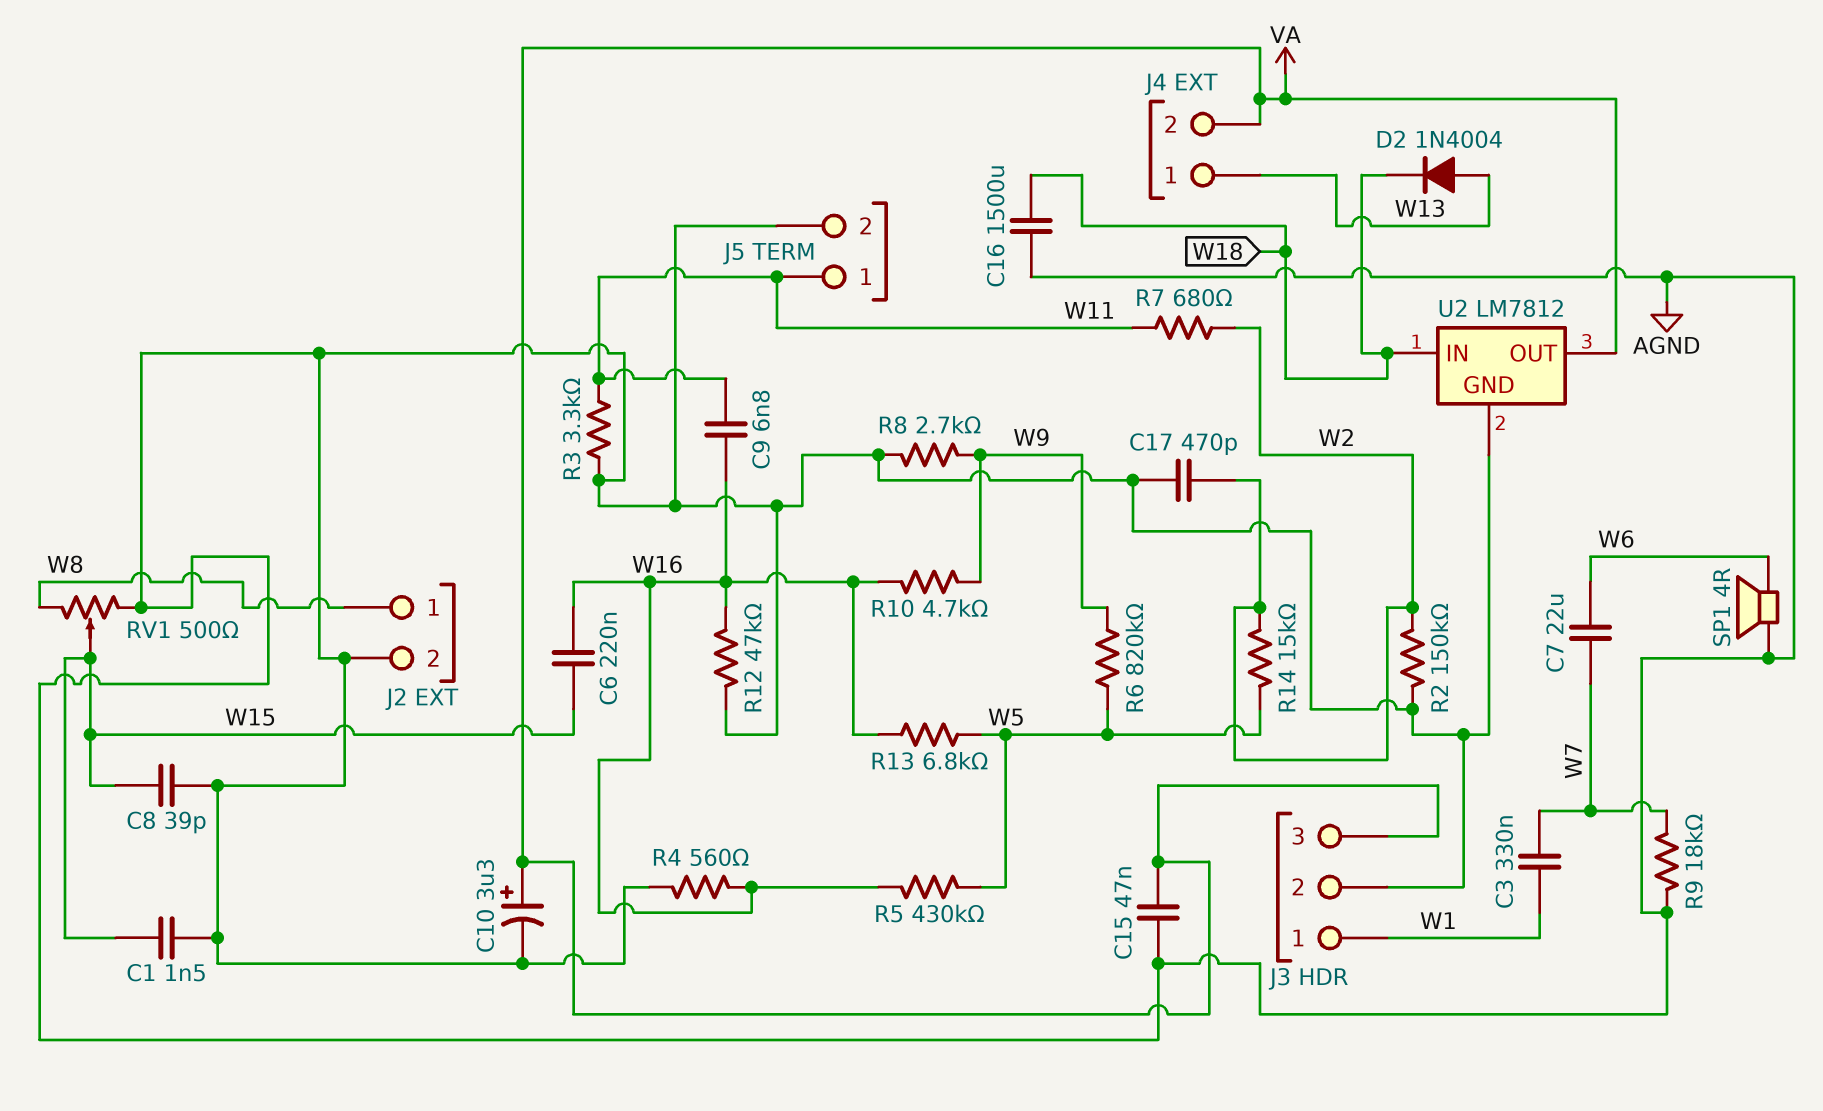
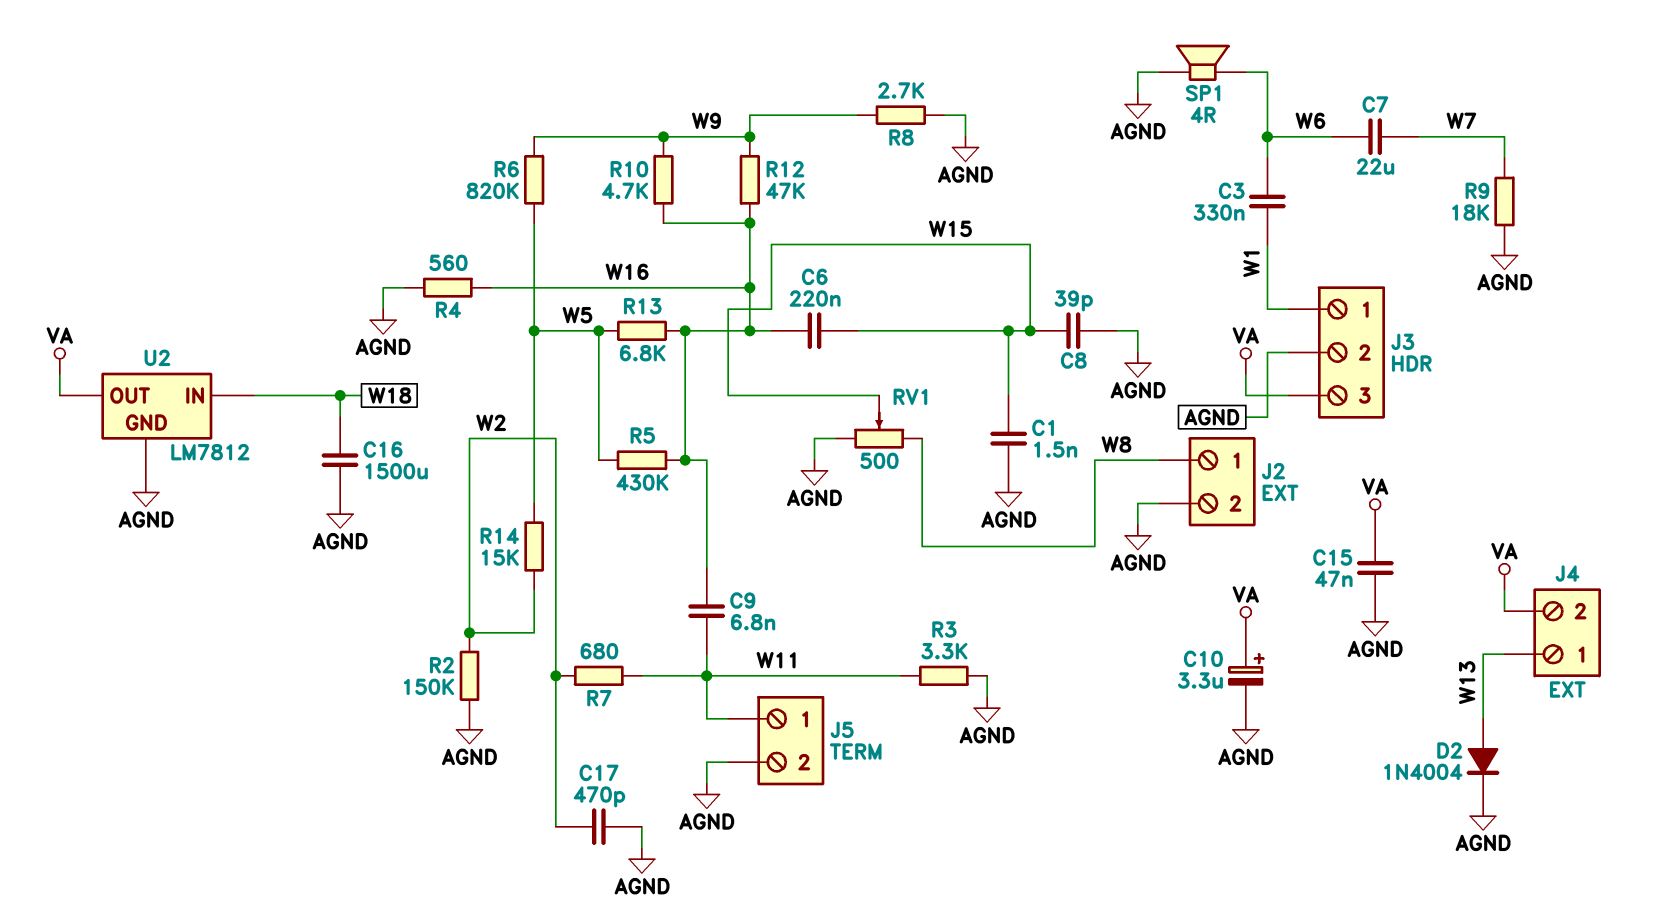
C3: 330nF (W1, W7) -> 330nF (W1, W6)
D2: diode 1N4004 (A W13, K W18) -> diode 1N4004 (A W13, K AGND)
R12: 47k (AGND, W16) -> 47k (W9, W16)

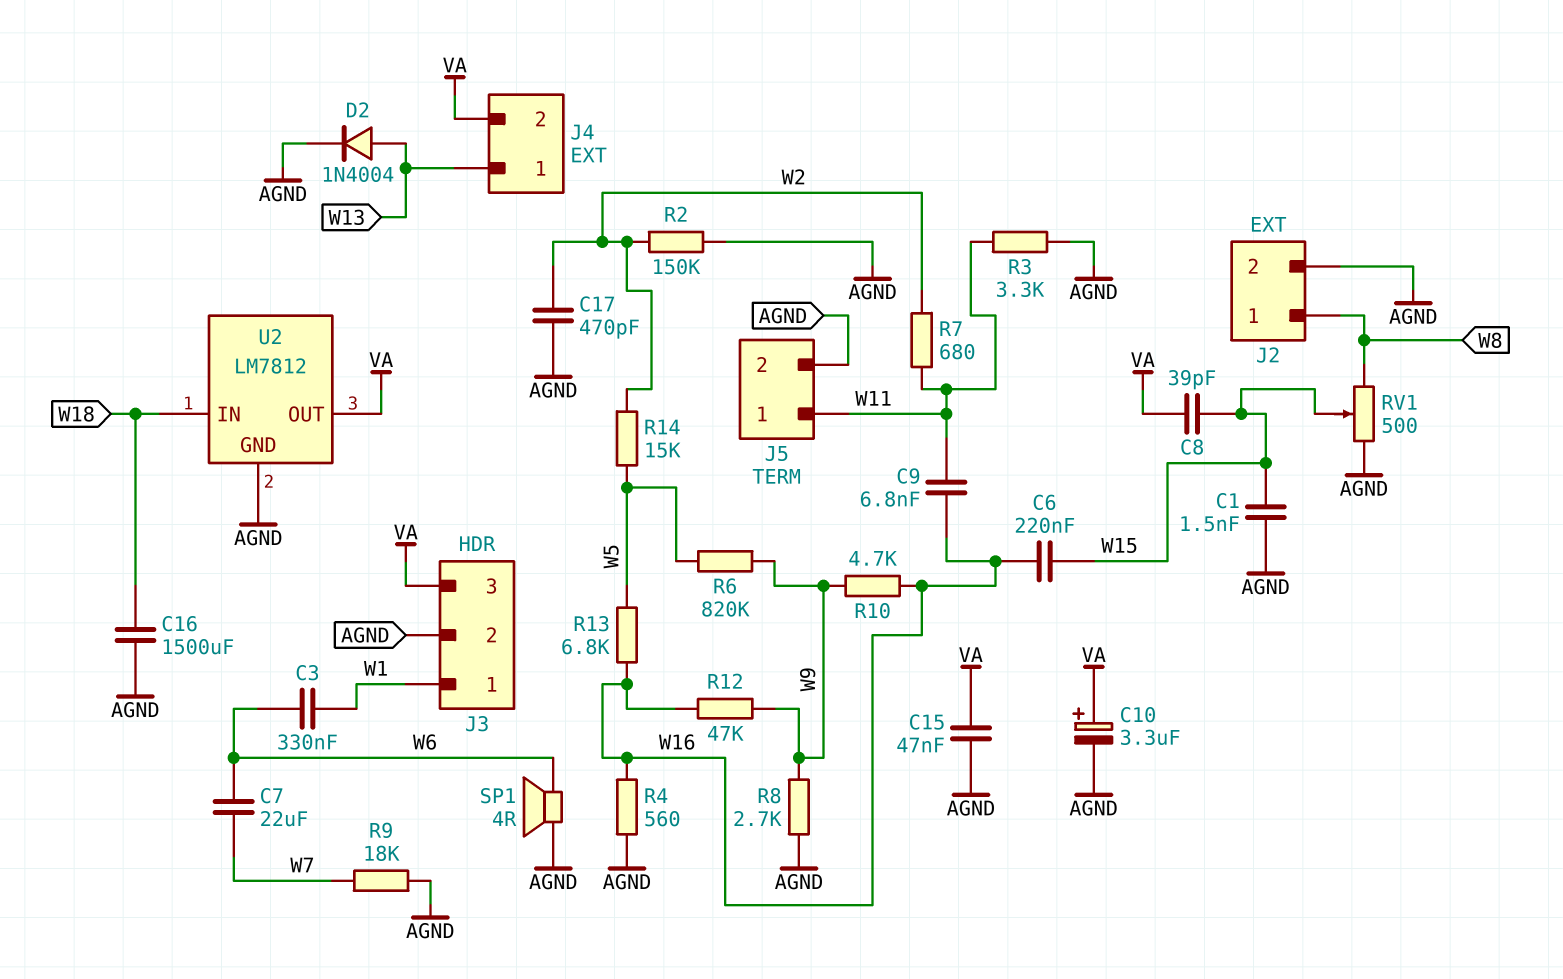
C8: 39pF (AGND, W15) -> 39pF (VA, W15)
R5: 430k (W5, W16) -> none

